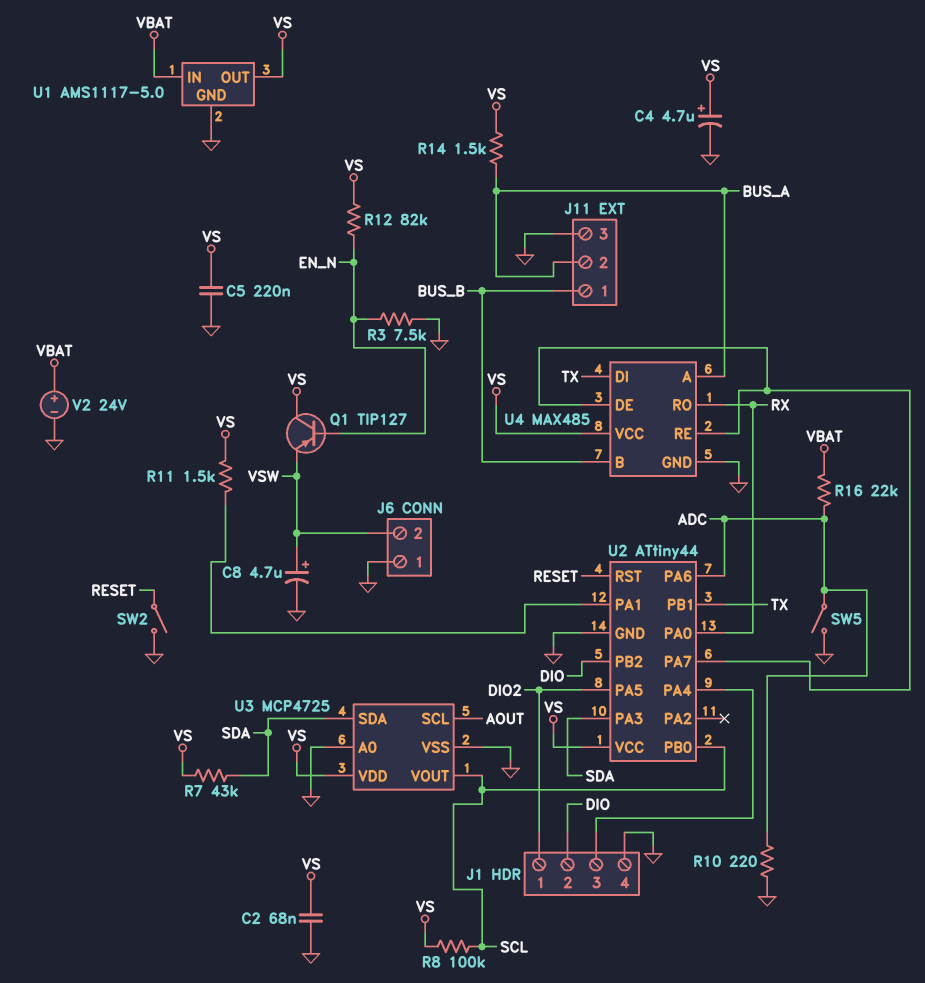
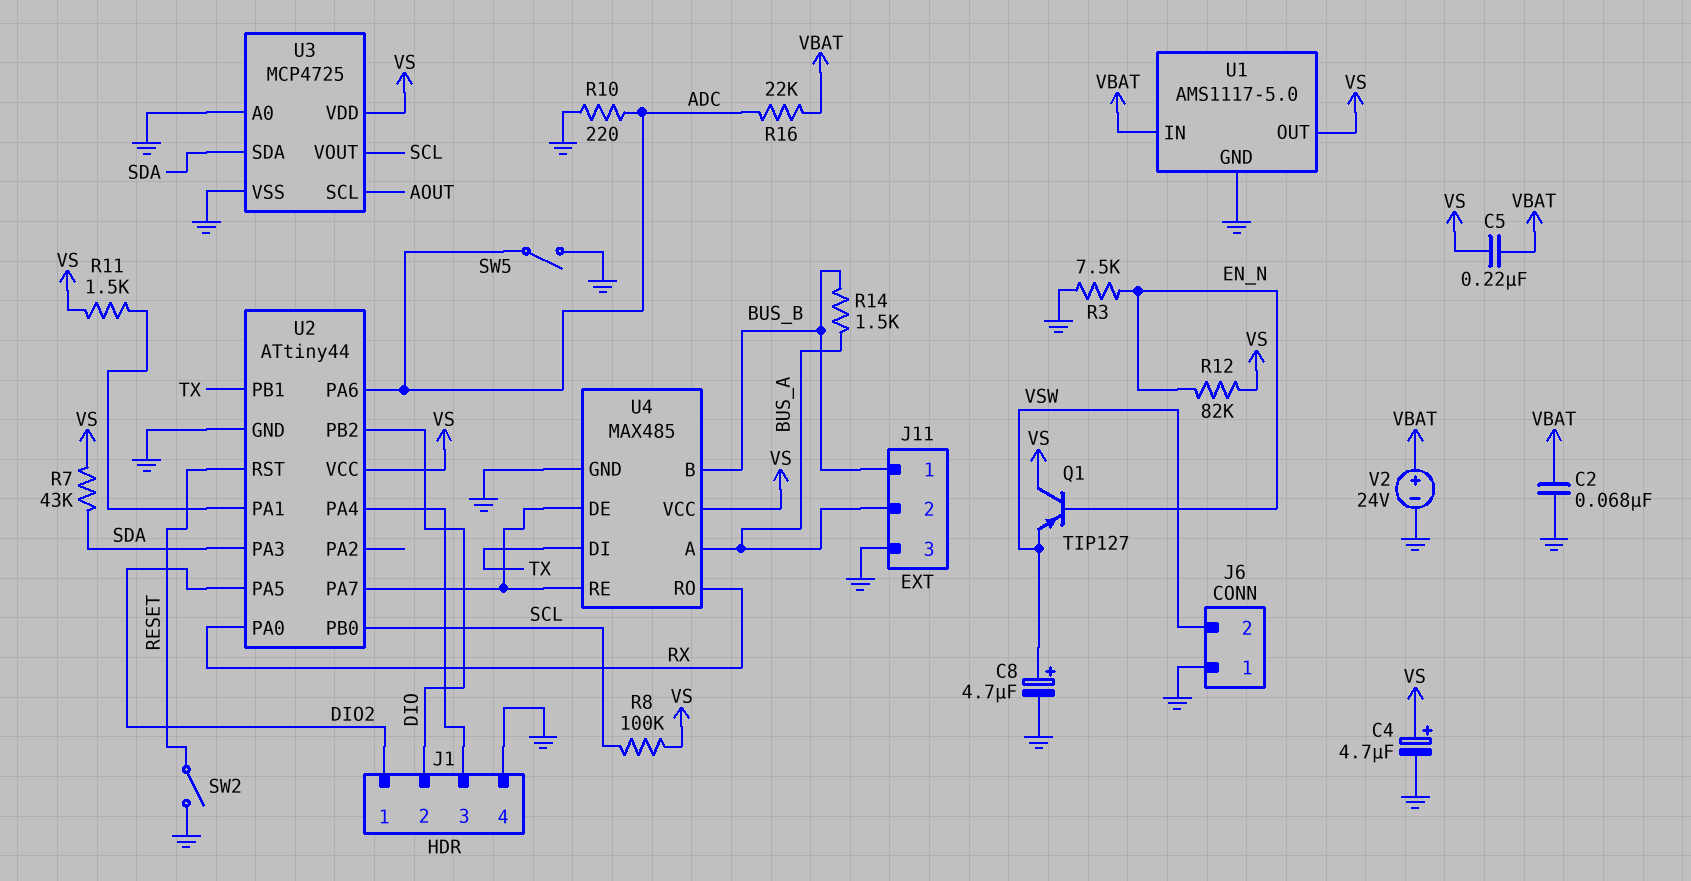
C2: 68nF (GND, VS) -> 68nF (GND, VBAT)
C5: 220nF (GND, VS) -> 220nF (VBAT, VS)
R14: 1.5k (BUS_A, VS) -> 1.5k (BUS_A, BUS_B)

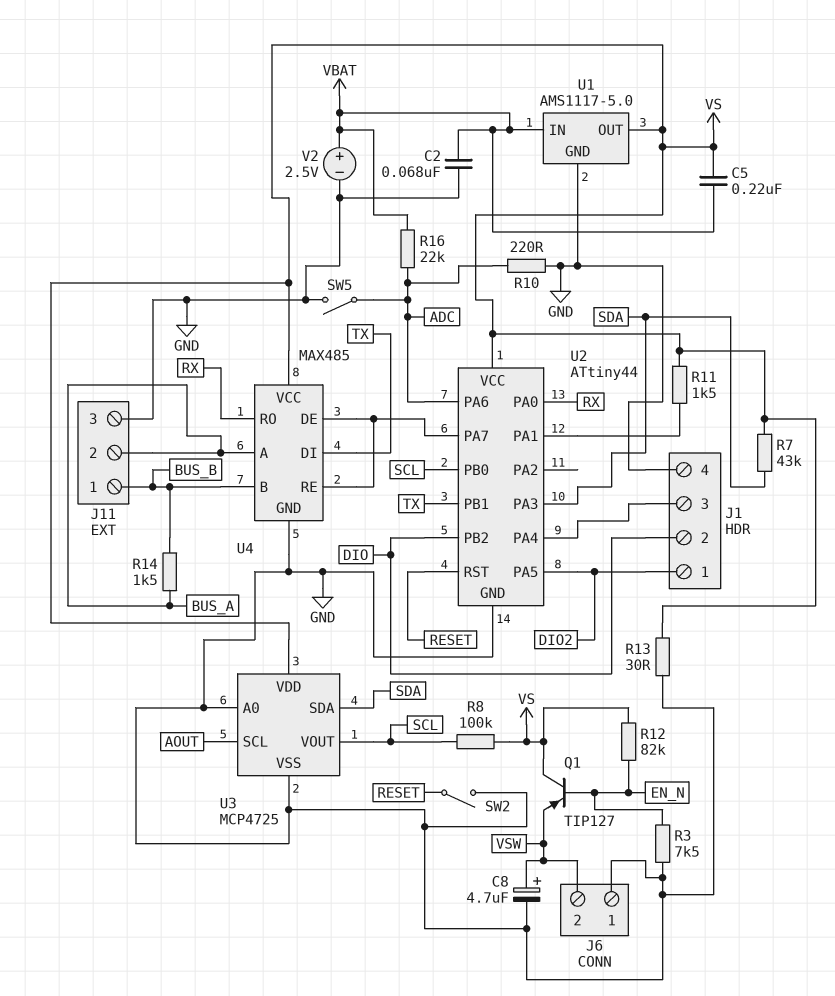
C4: 4.7uF (plus VS, minus GND) -> none
R13: none -> 30 (GND, VS)
V2: 24V (plus VBAT, minus GND) -> 2.5V (plus VBAT, minus GND)

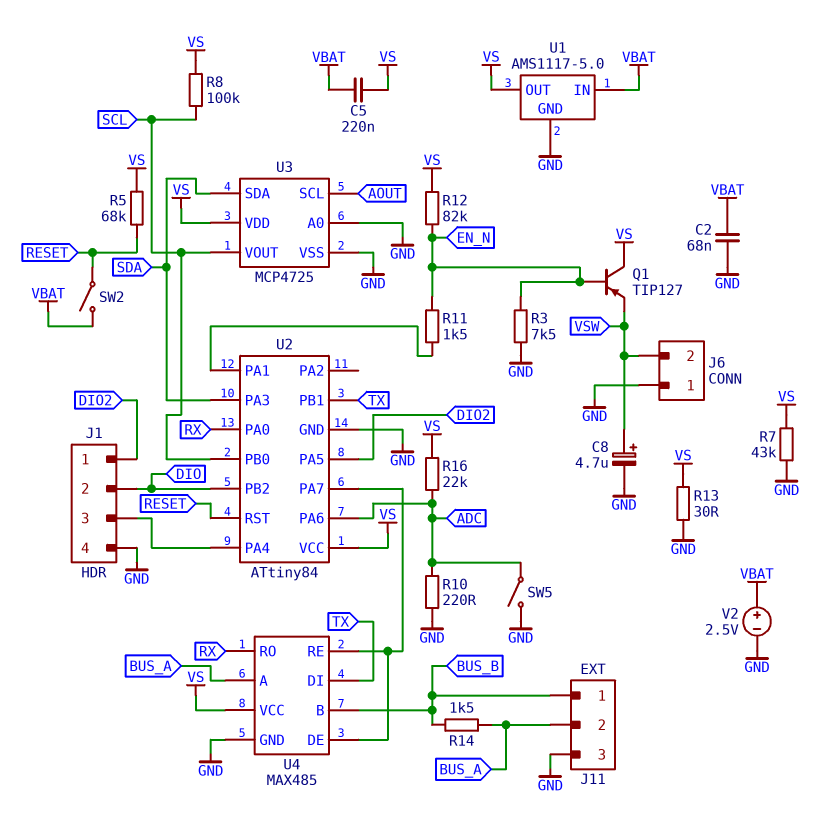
R5: none -> 68k (RESET, VS)
R7: 43k (SDA, VS) -> 43k (GND, VS)
R11: 1.5k (U2/PA1, VS) -> 1.5k (EN_N, U2/PA1)
R16: 22k (ADC, VBAT) -> 22k (ADC, VS)
SW2: switch (GND, RESET) -> switch (RESET, VBAT)
U2: ATtiny44 -> ATtiny84

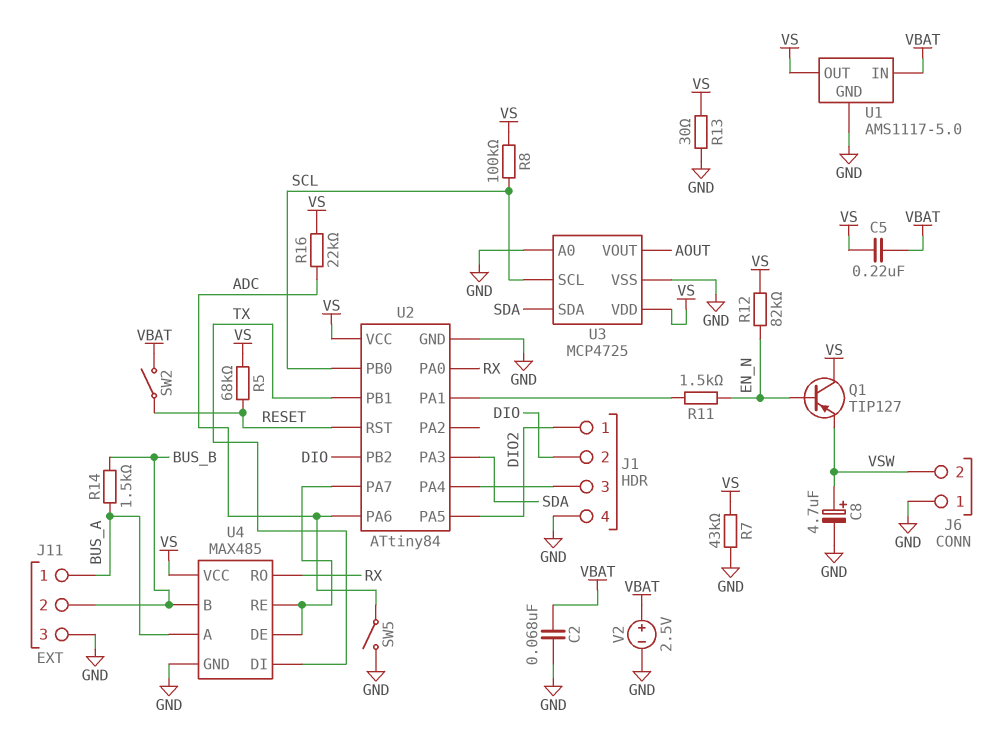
J11 pin 1: BUS_B -> BUS_A
J11 pin 2: BUS_A -> BUS_B
R3: 7.5k (EN_N, GND) -> none
R10: 220 (ADC, GND) -> none
U3 pin SCL: AOUT -> SCL
U3 pin VOUT: SCL -> AOUT

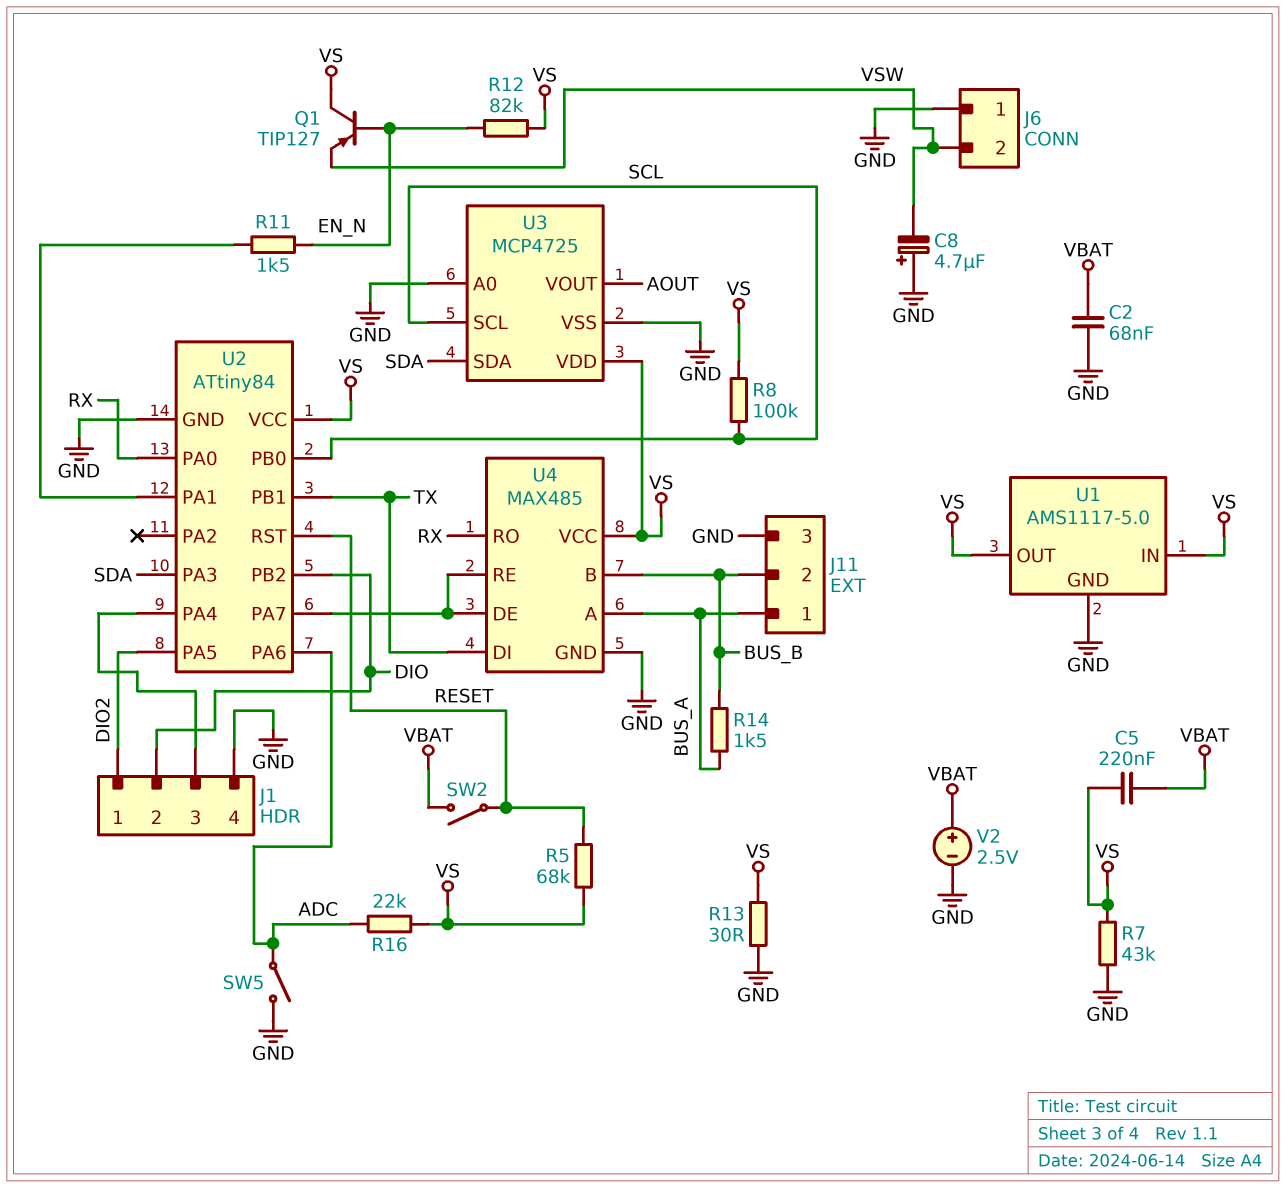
C8: 4.7uF (plus VSW, minus GND) -> 4.7uF (plus GND, minus VSW)
U1 pin IN: VBAT -> VS

